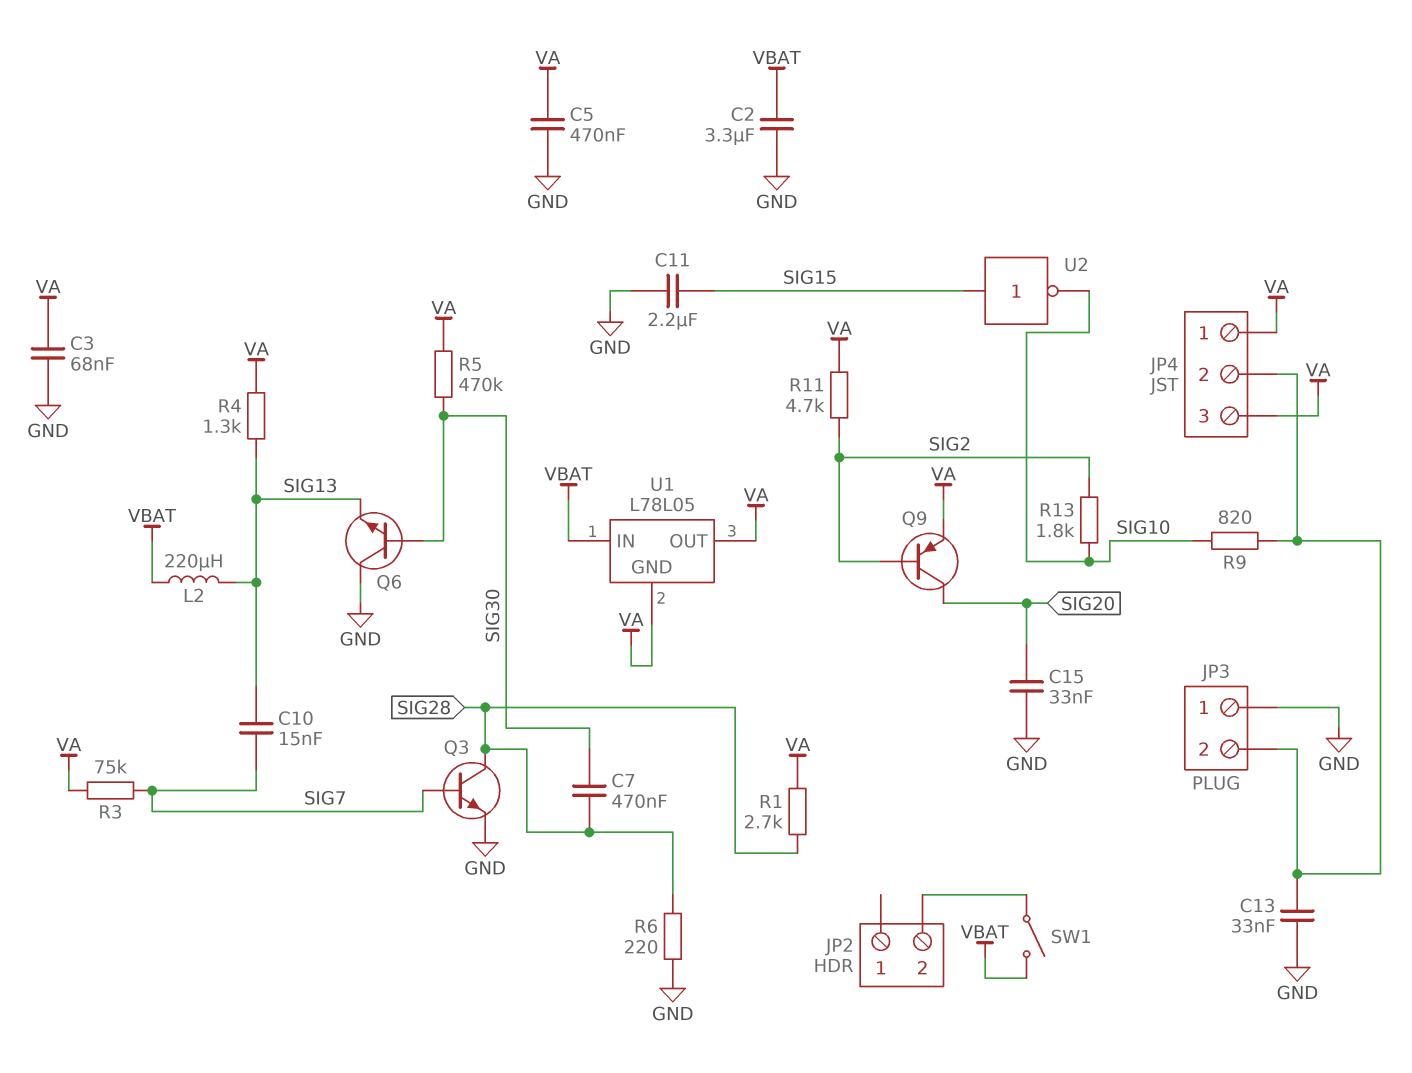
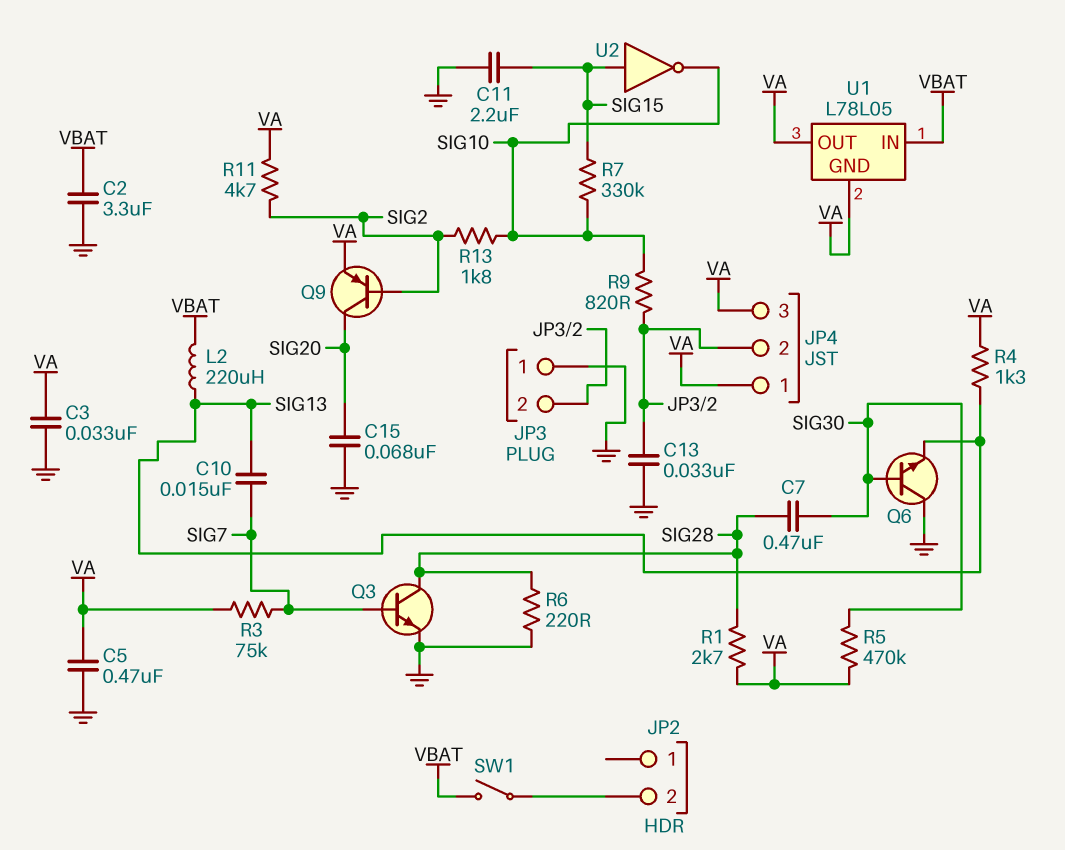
C3: 68nF (GND, VA) -> 33nF (GND, VA)
C15: 33nF (GND, SIG20) -> 68nF (GND, SIG20)
R7: none -> 330k (SIG10, SIG15)

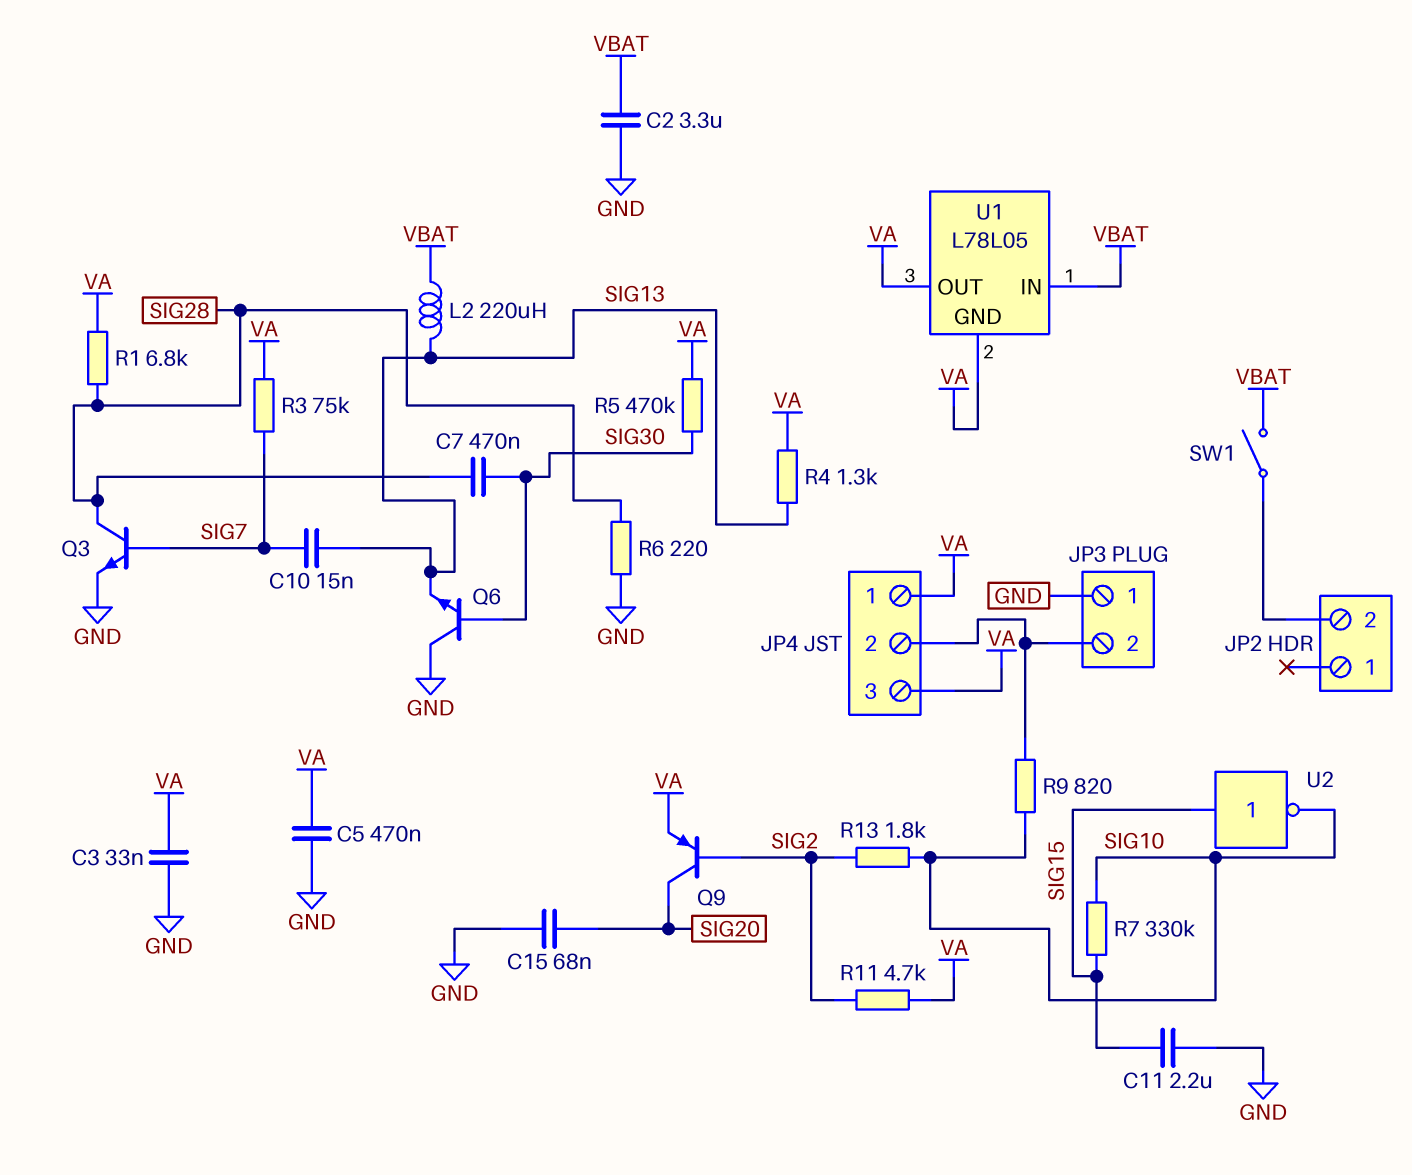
C13: 33nF (GND, JP3/2) -> none
R1: 2.7k (SIG28, VA) -> 6.8k (SIG28, VA)

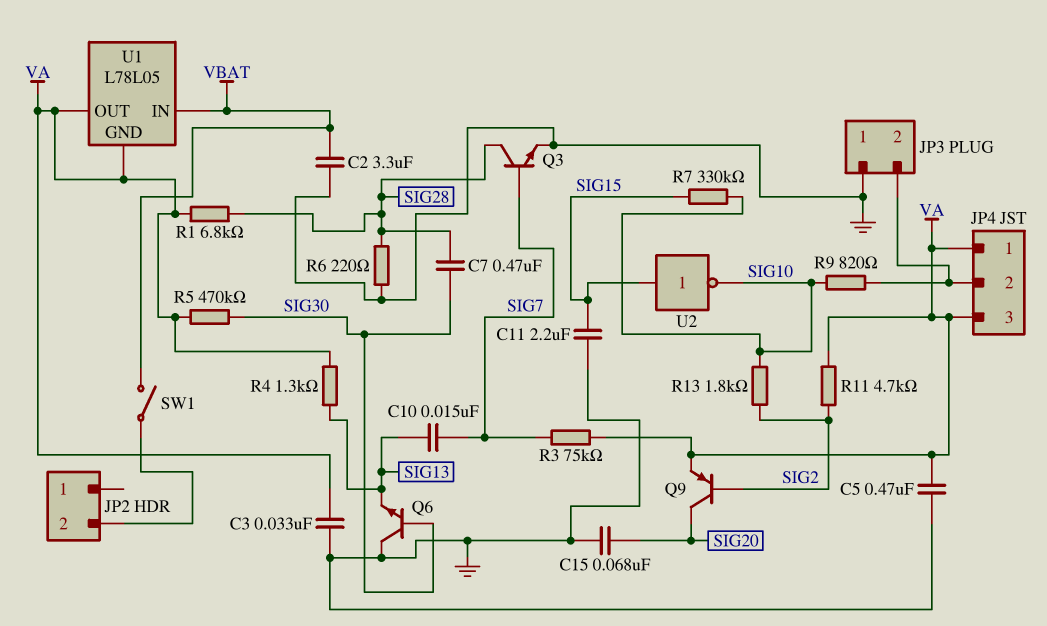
L2: 220uH (SIG13, VBAT) -> none

